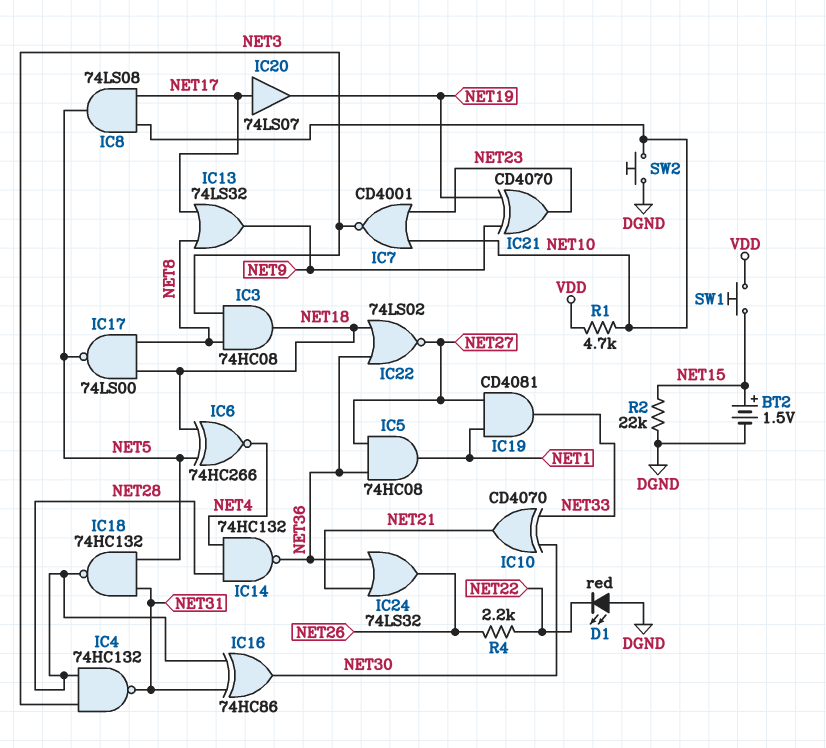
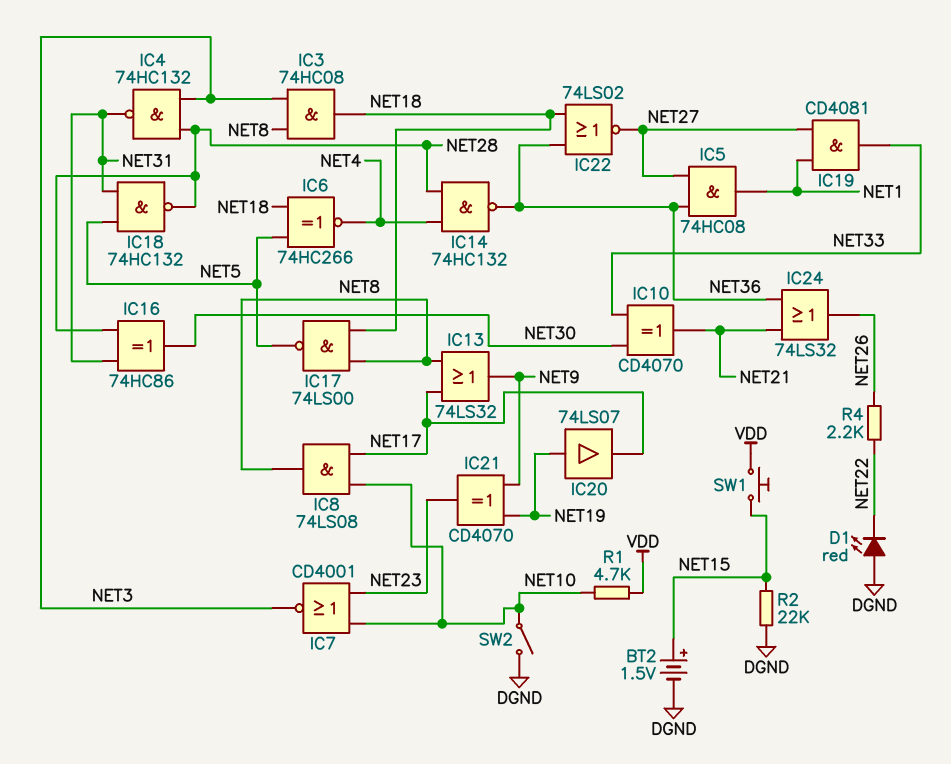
IC8: AND 74LS08 (in NET10, in NET17, out NET5) -> AND 74LS08 (in NET10, in NET17, out NET8)
IC20: buffer 74LS07 (in NET17, out NET19) -> buffer 74LS07 (in NET19, out NET17)
SW2: button (DGND, NET10) -> switch (DGND, NET10)

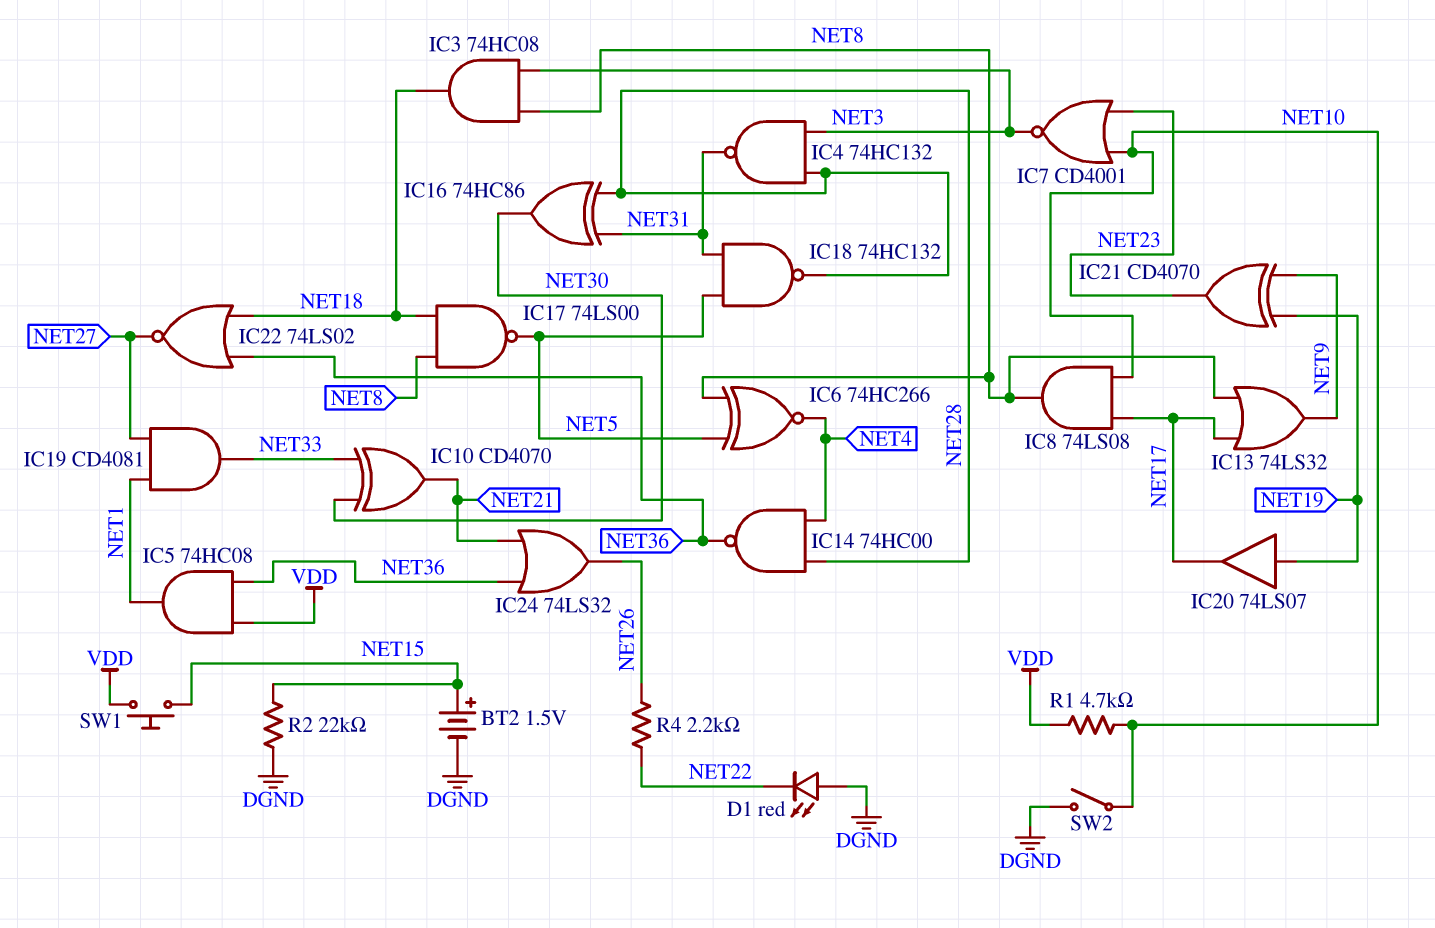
IC5: AND 74HC08 (in NET27, in NET36, out NET1) -> AND 74HC08 (in NET36, in VDD, out NET1)
IC6: XNOR 74HC266 (in NET5, in NET18, out NET4) -> XNOR 74HC266 (in NET5, in NET8, out NET4)
IC14: NAND 74HC132 (in NET4, in NET28, out NET36) -> NAND 74HC00 (in NET4, in NET28, out NET36)

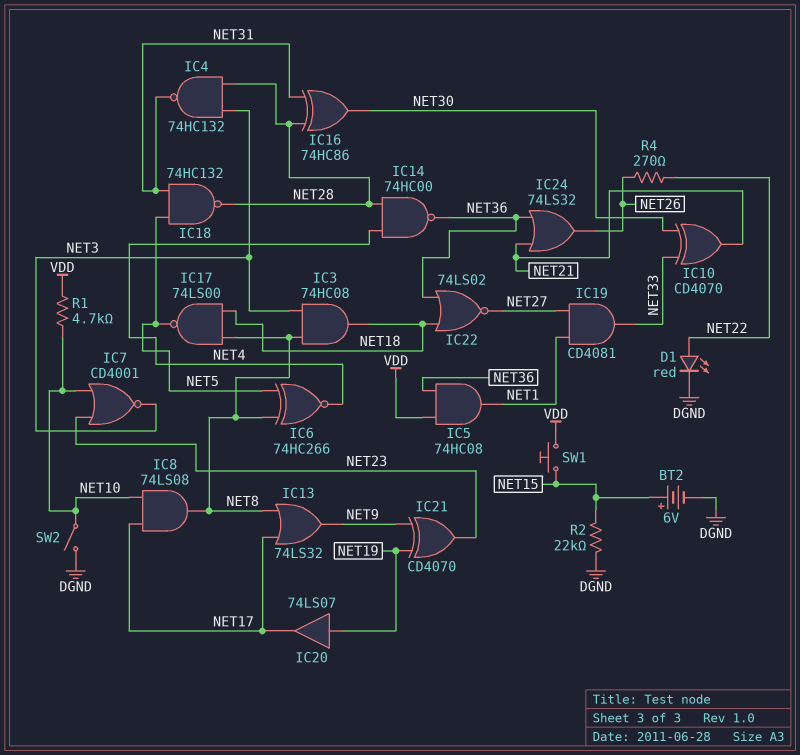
BT2: 1.5V (plus NET15, minus DGND) -> 6V (plus NET15, minus DGND)
D1: LED red (A DGND, K NET22) -> LED red (A NET22, K DGND)
R4: 2.2k (NET22, NET26) -> 270 (NET22, NET26)

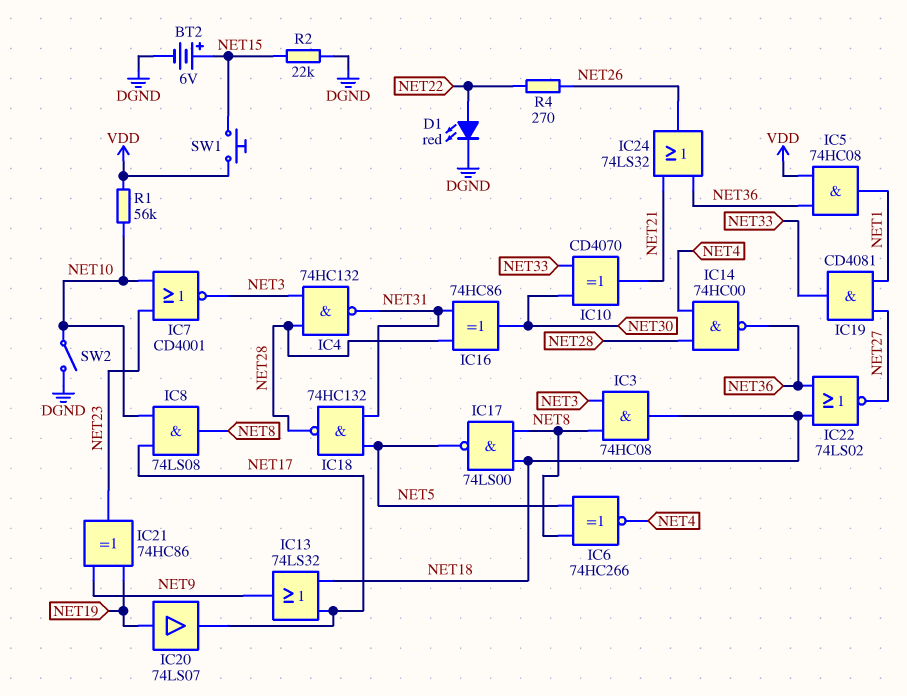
IC13: OR 74LS32 (in NET8, in NET17, out NET9) -> OR 74LS32 (in NET17, in NET18, out NET9)
IC21: XOR CD4070 (in NET9, in NET19, out NET23) -> XOR 74HC86 (in NET9, in NET19, out NET23)
R1: 4.7k (NET10, VDD) -> 56k (NET10, VDD)

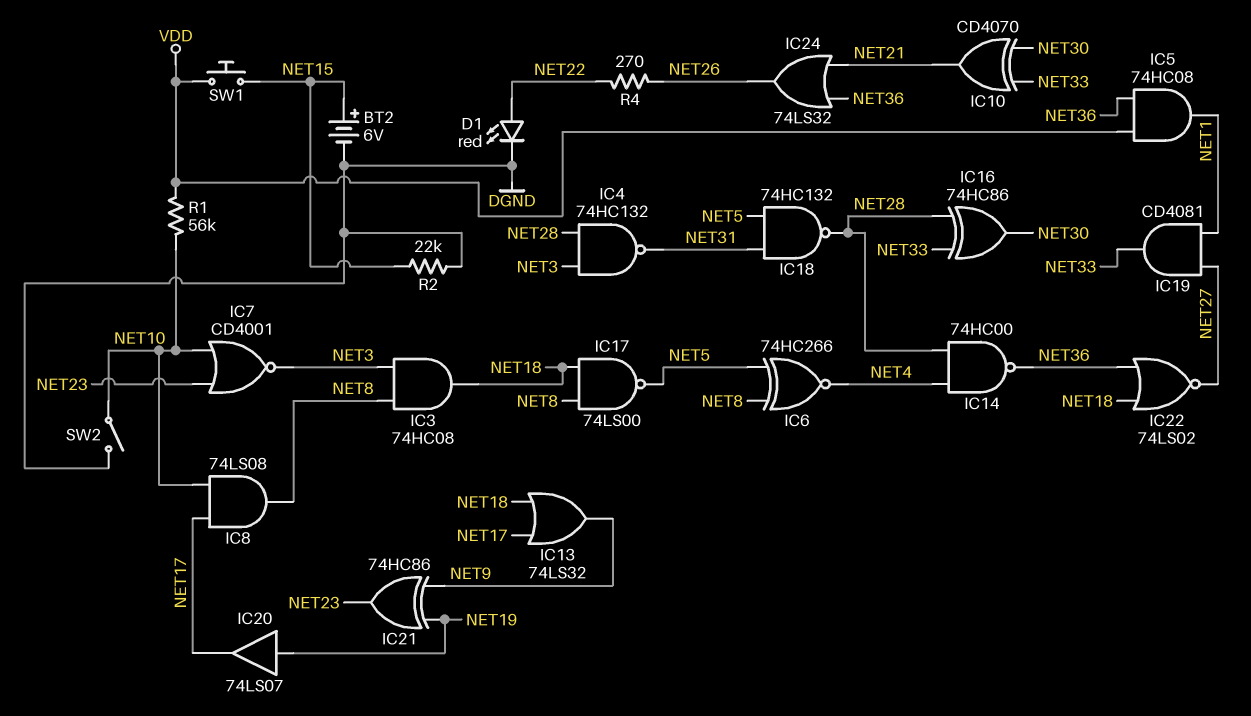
IC16: XOR 74HC86 (in NET28, in NET31, out NET30) -> XOR 74HC86 (in NET28, in NET33, out NET30)

